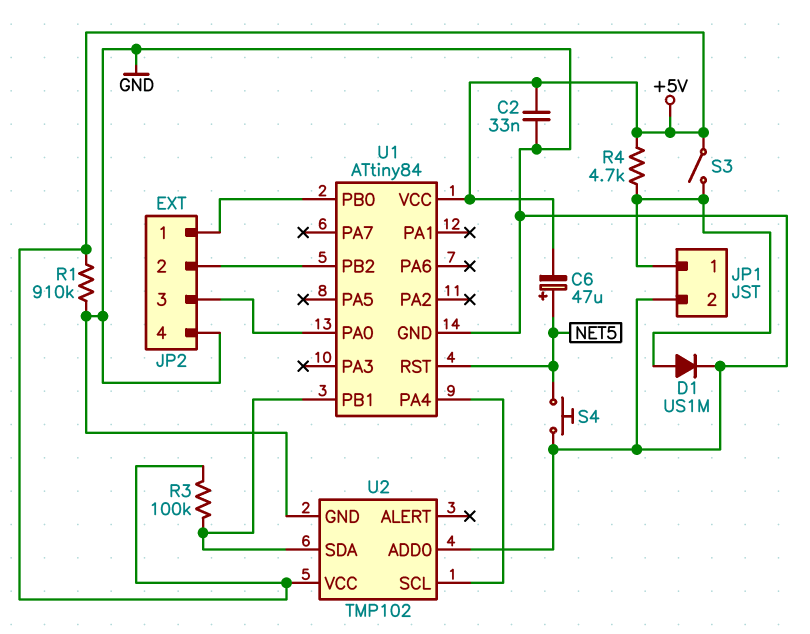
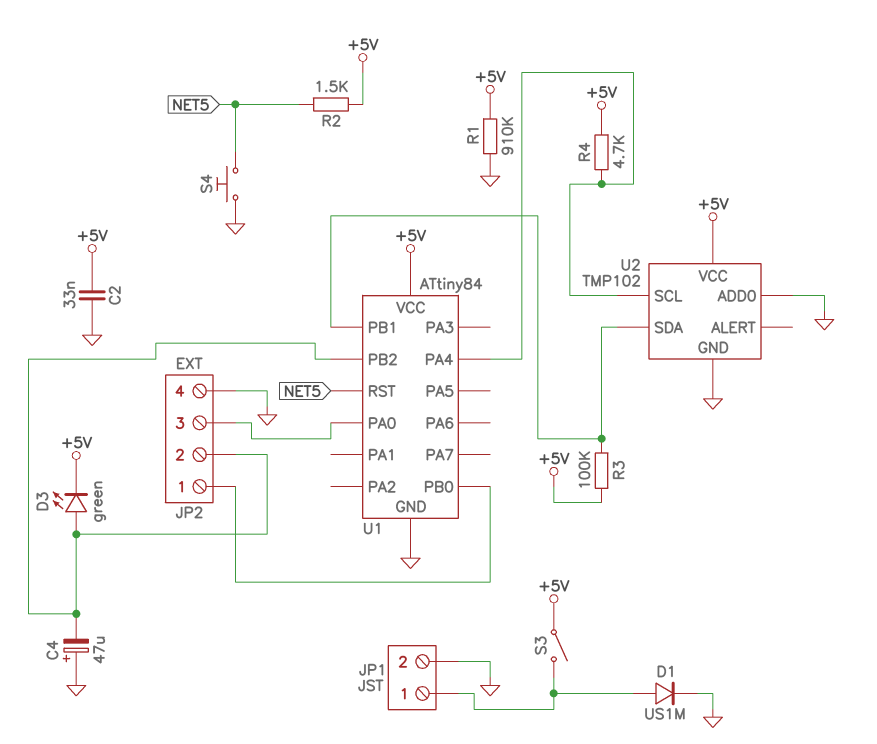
C4: none -> 47uF (plus GND, minus JP2/2)
C6: 47uF (plus NET5, minus +5V) -> none
D3: none -> LED green (A JP2/2, K +5V)
R2: none -> 1.5k (+5V, NET5)
R4: 4.7k (+5V, JP1/1) -> 4.7k (+5V, U1/PA4)

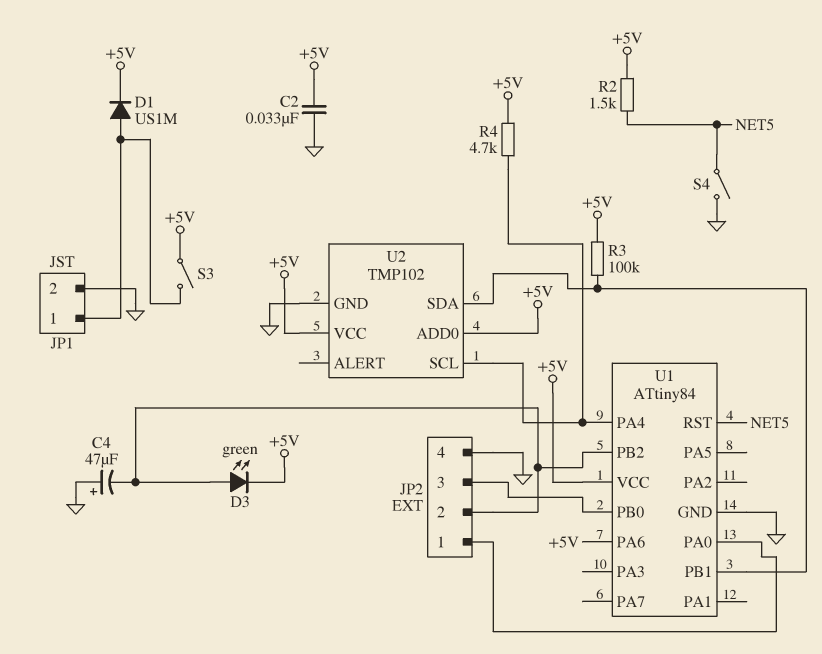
D1: diode US1M (A JP1/1, K GND) -> diode US1M (A JP1/1, K +5V)
R1: 910k (+5V, GND) -> none
S4: button (GND, NET5) -> switch (GND, NET5)
U1 pin PA0: JP2/3 -> JP2/1
U1 pin PA6: none -> +5V
U1 pin PB0: JP2/1 -> JP2/3
U2 pin ADD0: GND -> +5V

